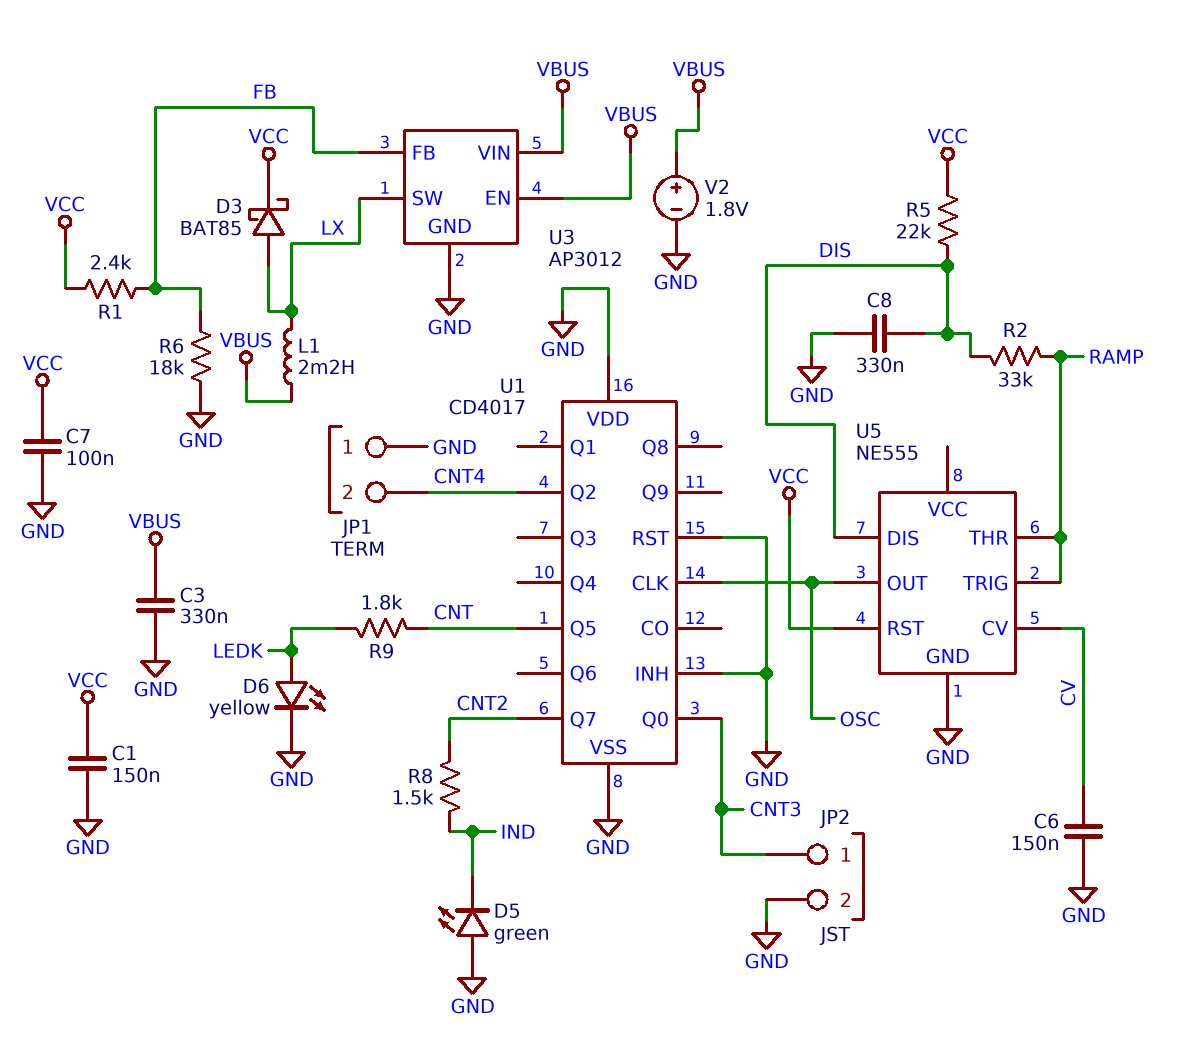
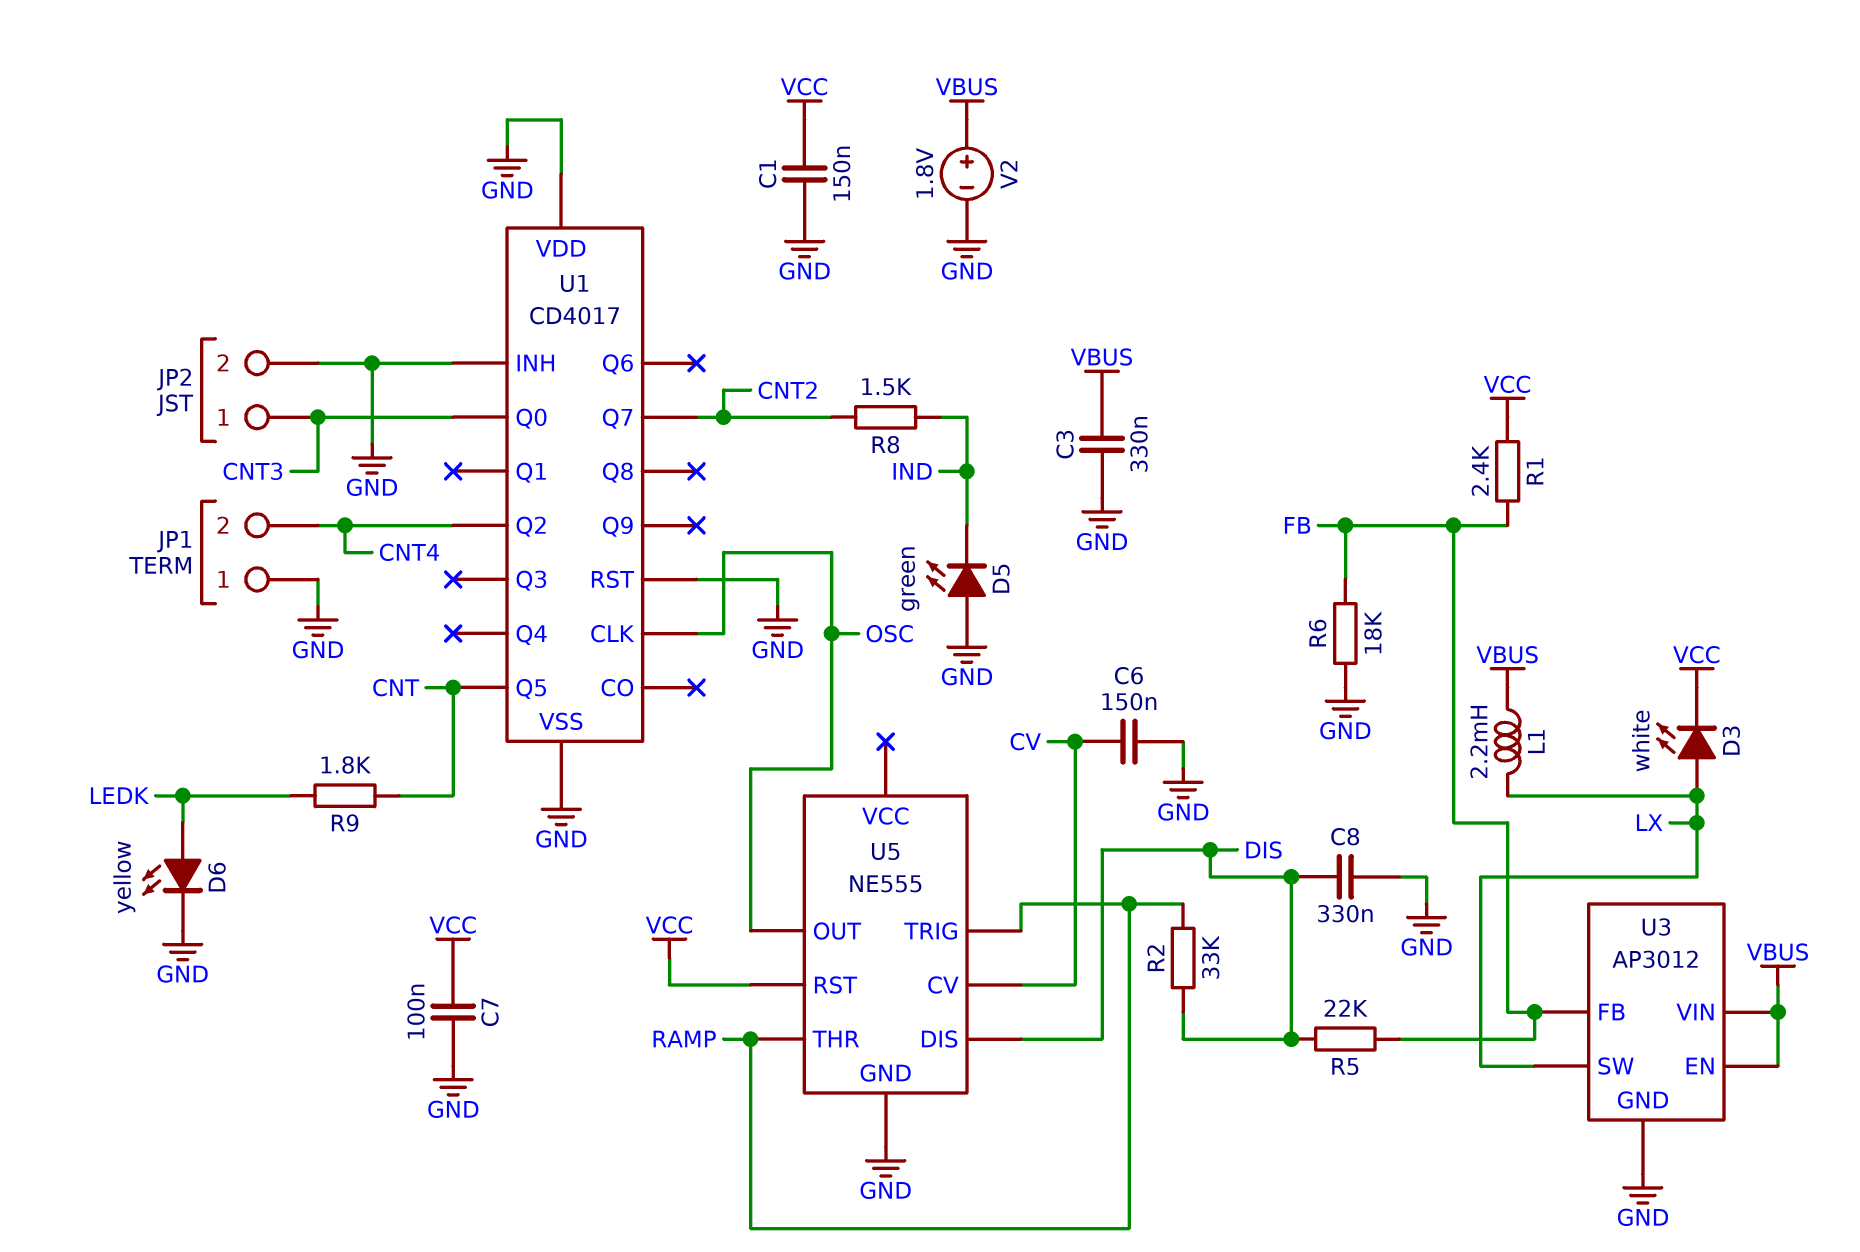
D3: schottky BAT85 (A LX, K VCC) -> LED white (A LX, K VCC)
R5: 22k (DIS, VCC) -> 22k (DIS, FB)

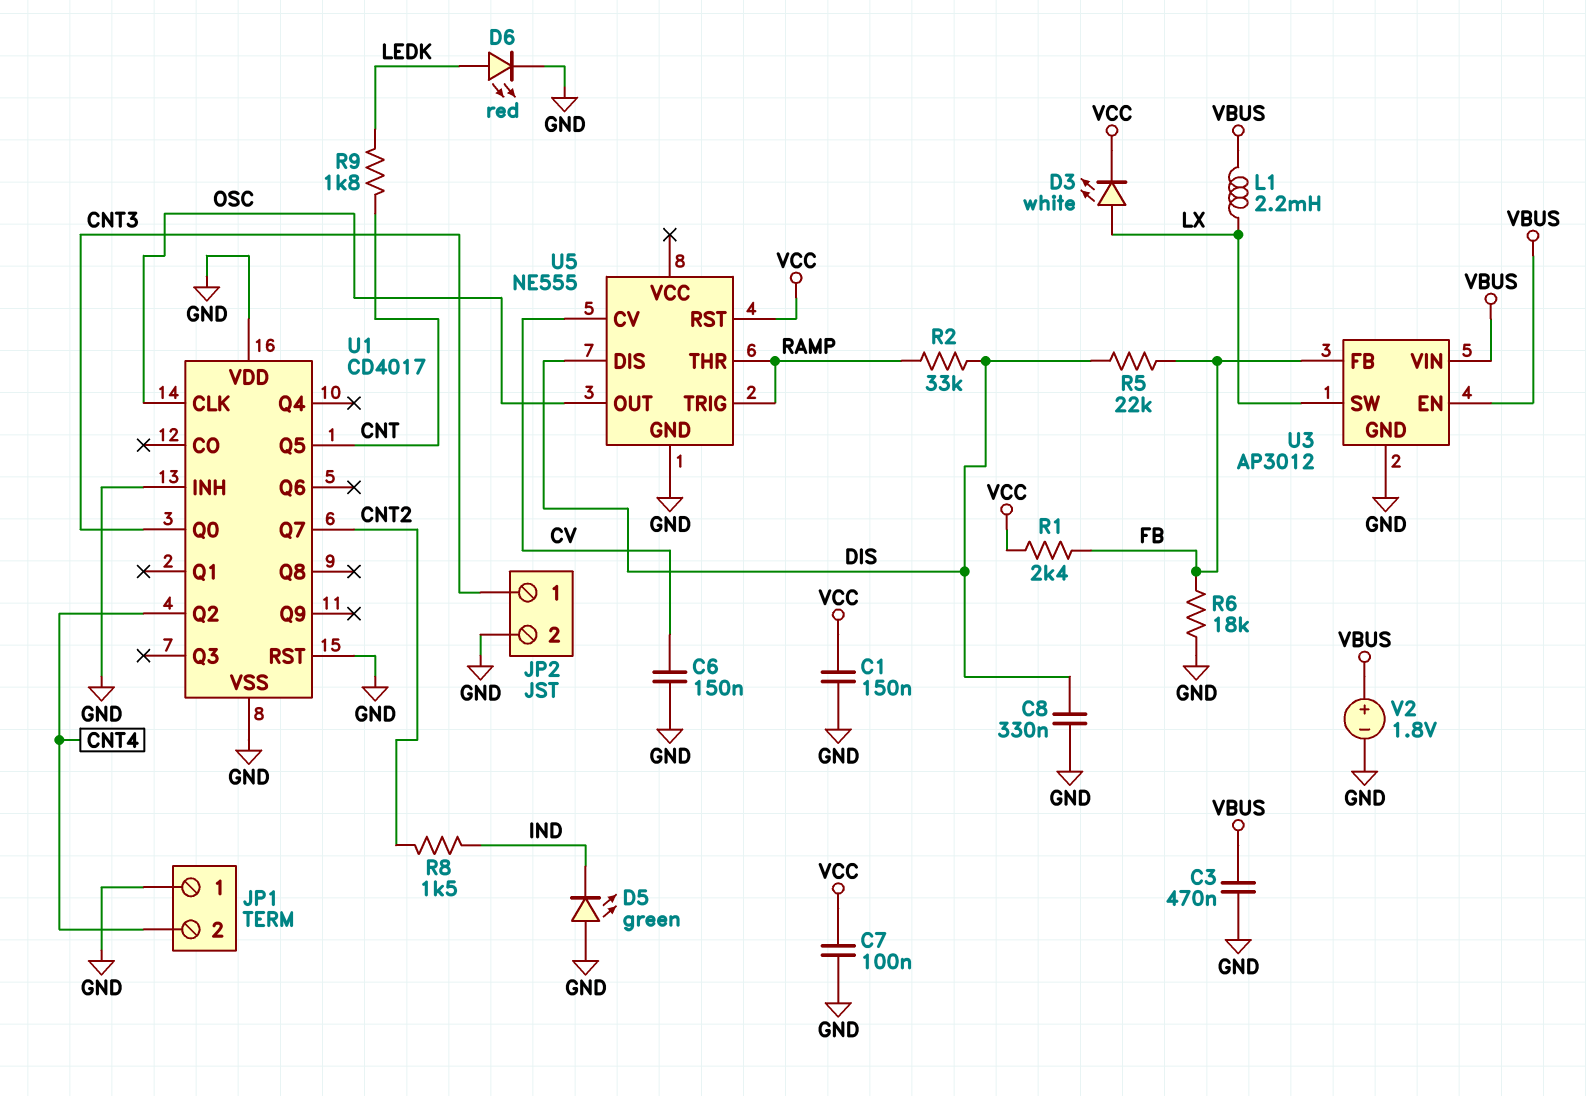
C3: 330nF (GND, VBUS) -> 470nF (GND, VBUS)
D6: LED yellow (A LEDK, K GND) -> LED red (A LEDK, K GND)

